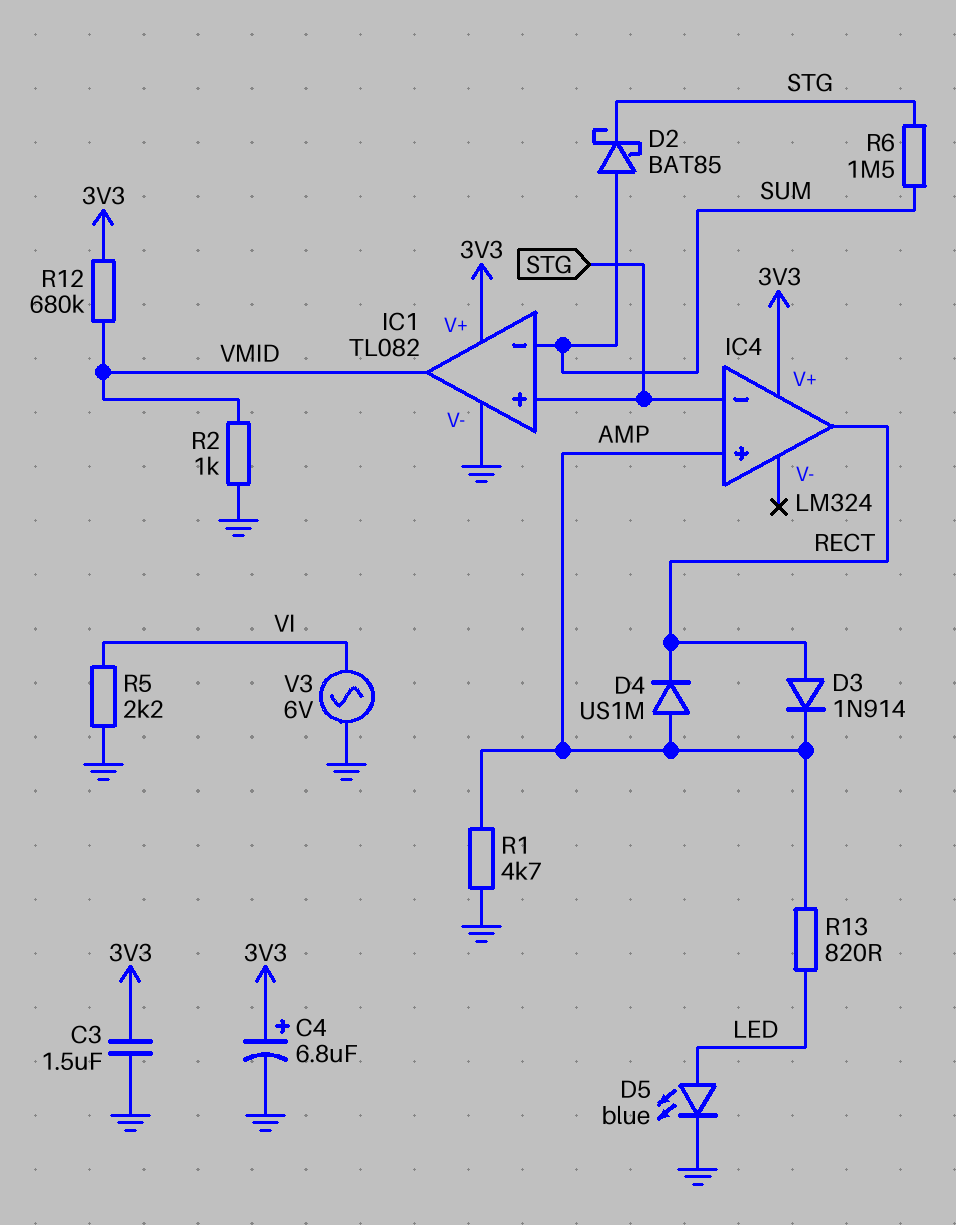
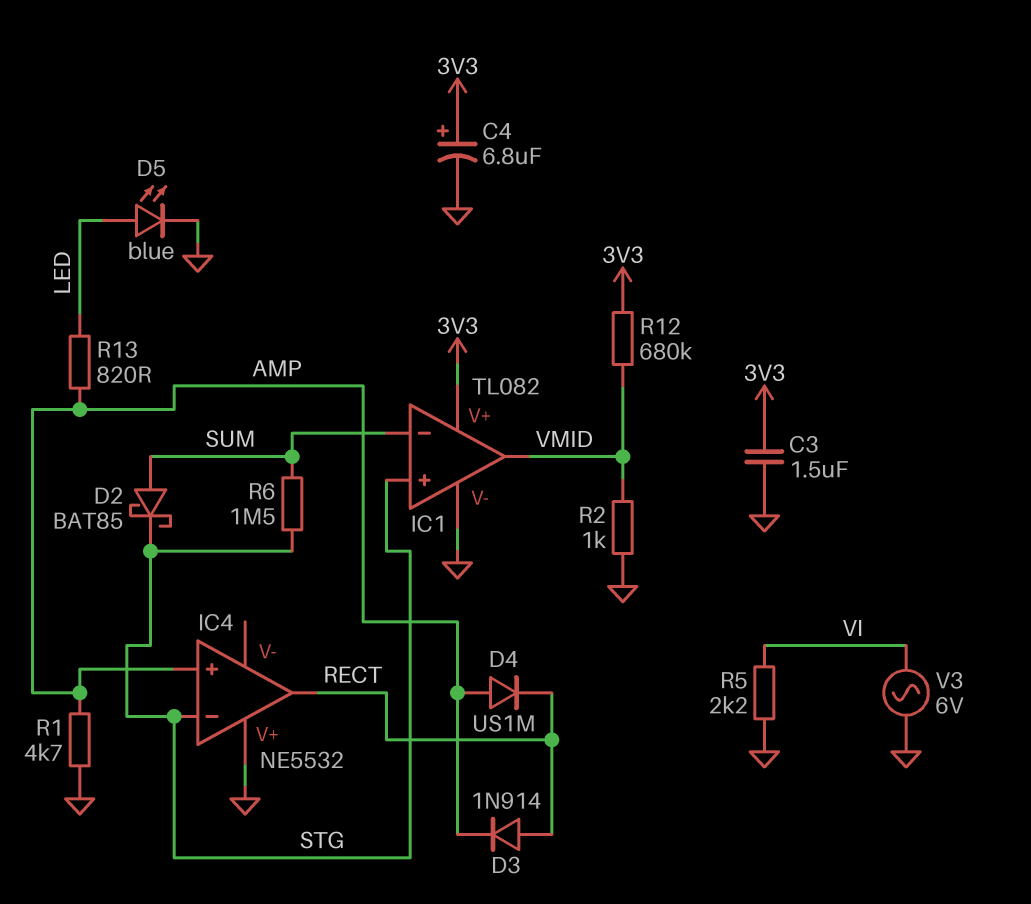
IC4: LM324 -> NE5532
IC4 pin V+: 3V3 -> GND

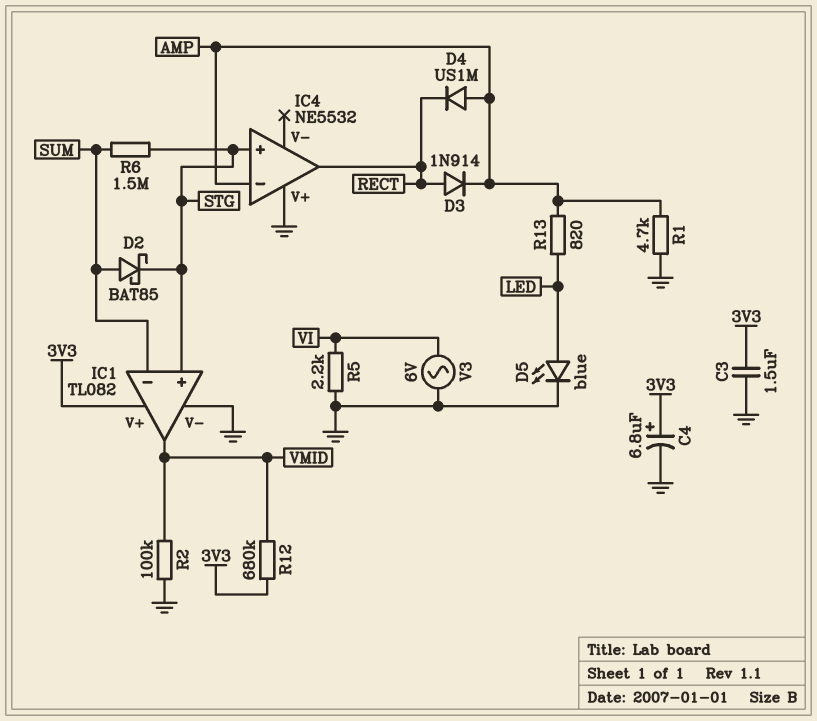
IC4 pin in+: AMP -> STG
IC4 pin in-: STG -> AMP
R2: 1k (GND, VMID) -> 100k (GND, VMID)

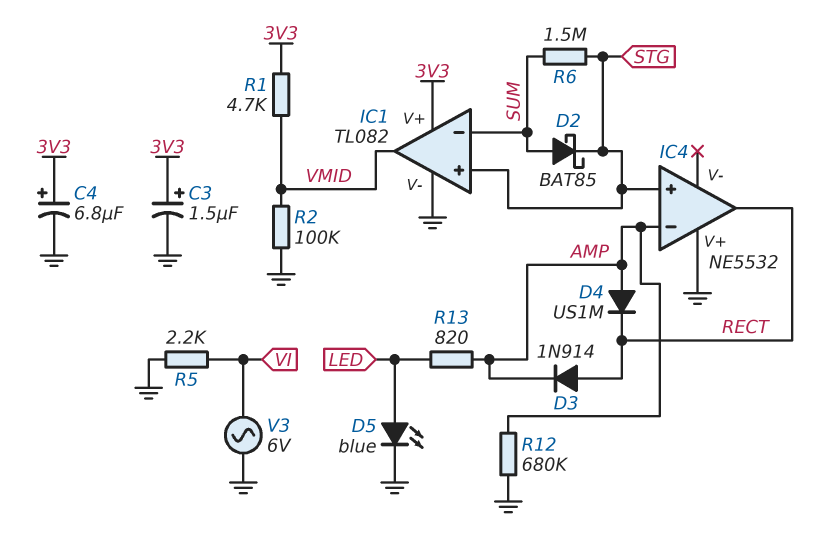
C3: 1.5uF (3V3, GND) -> 1.5uF (plus 3V3, minus GND)
R1: 4.7k (AMP, GND) -> 4.7k (3V3, VMID)
R12: 680k (3V3, VMID) -> 680k (AMP, GND)

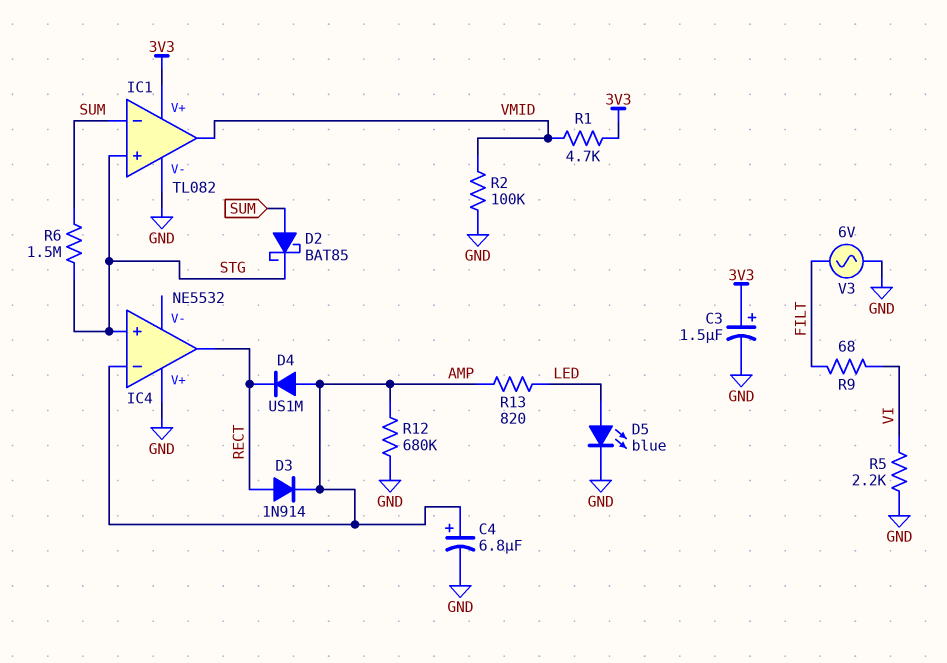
C4: 6.8uF (plus 3V3, minus GND) -> 6.8uF (plus AMP, minus GND)
R9: none -> 68 (FILT, VI)
V3: AC 6V (GND, VI) -> AC 6V (FILT, GND)

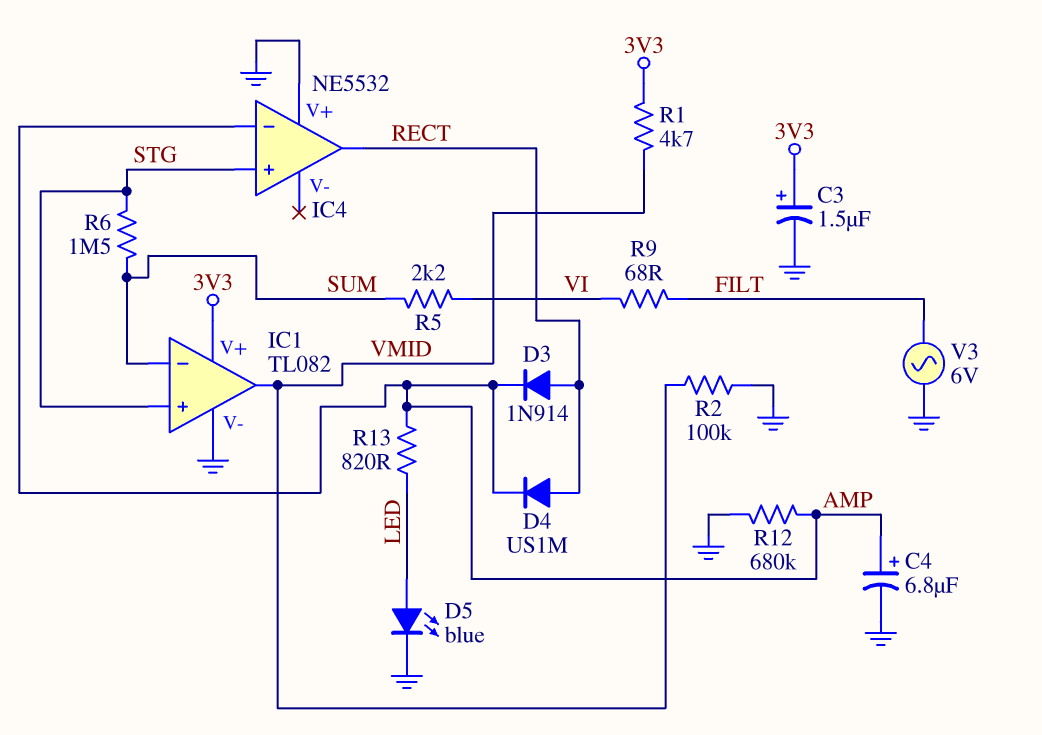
D2: schottky BAT85 (A SUM, K STG) -> none
D4: diode US1M (A AMP, K RECT) -> diode US1M (A RECT, K AMP)
R5: 2.2k (GND, VI) -> 2.2k (SUM, VI)

